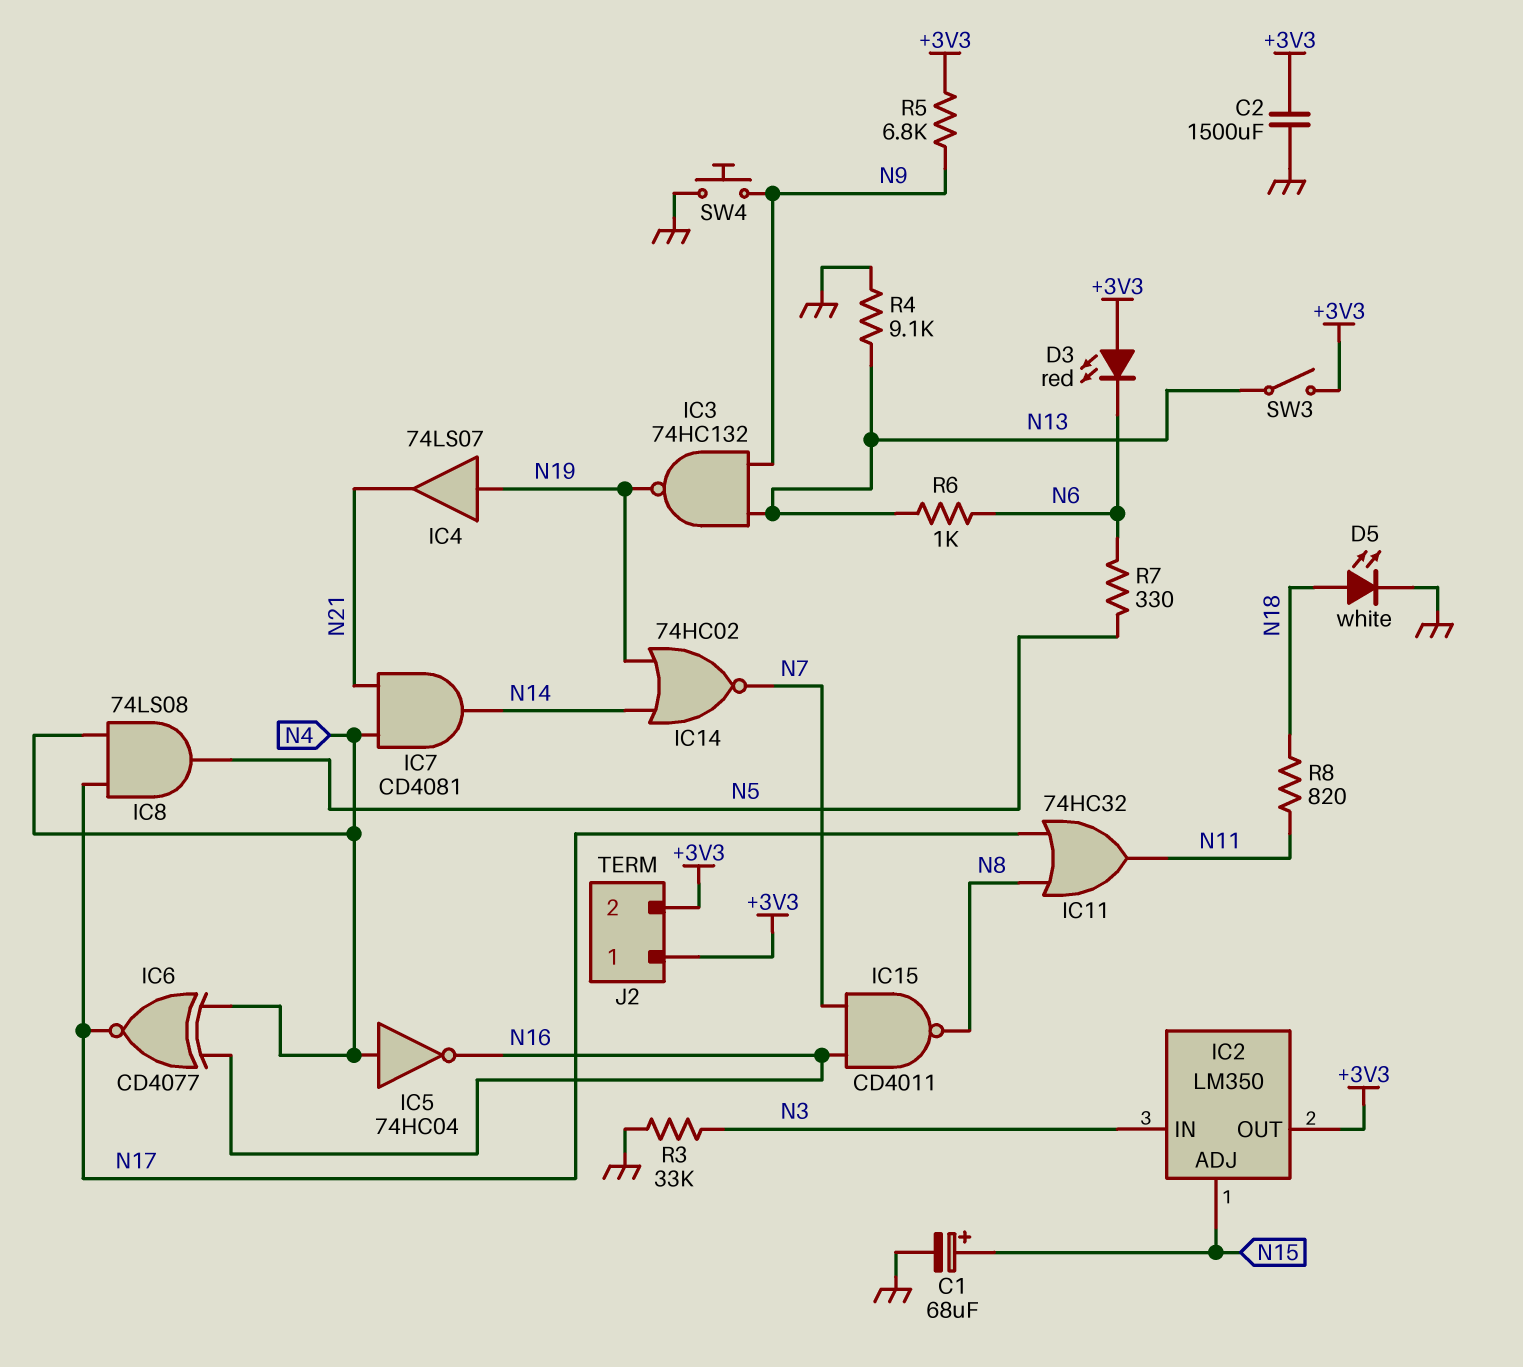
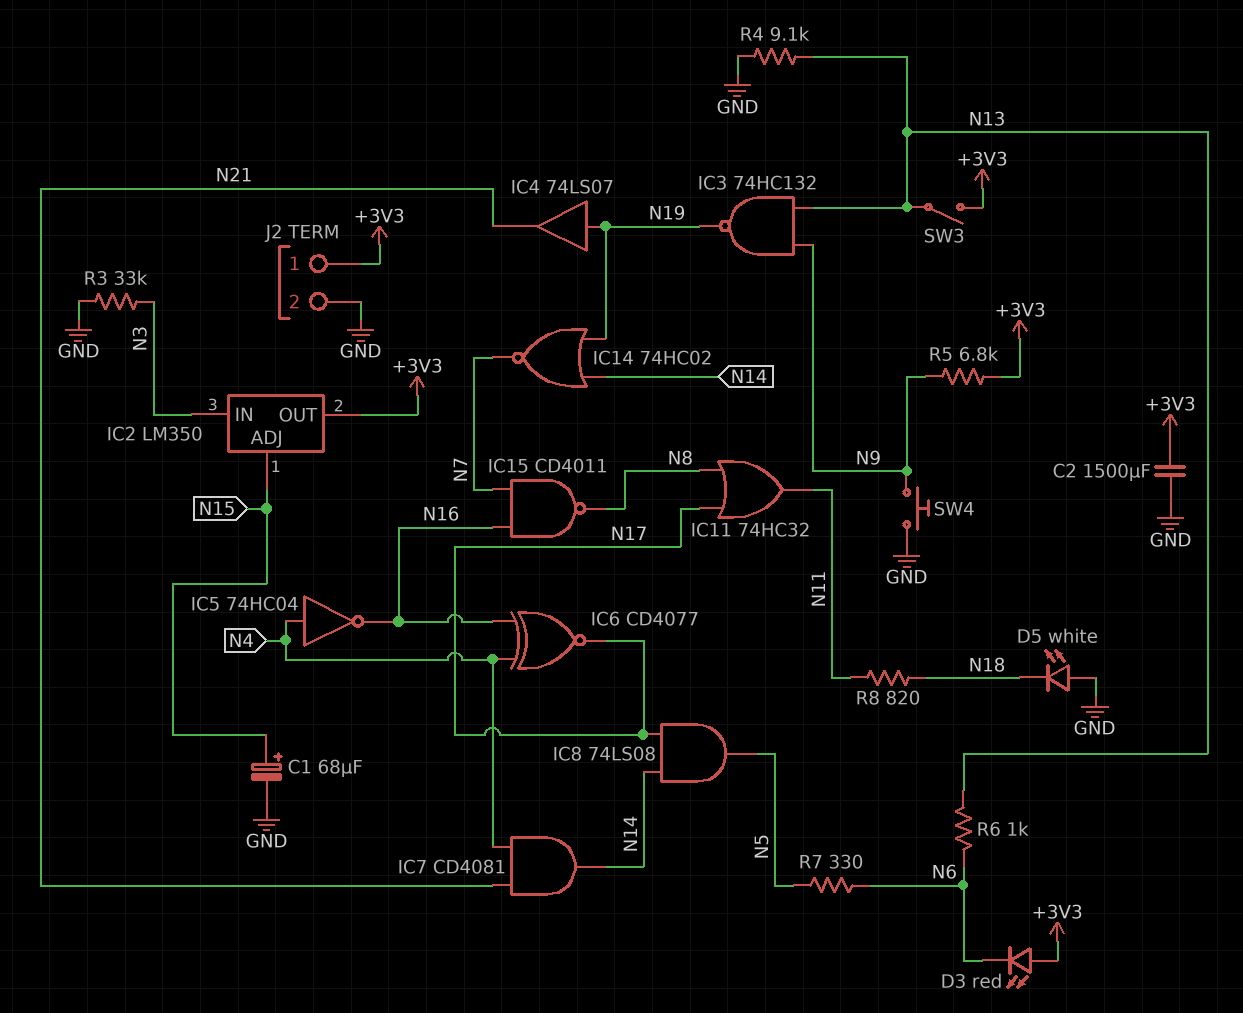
D5: LED white (A N18, K GND) -> LED white (A GND, K N18)
IC8: AND 74LS08 (in N4, in N17, out N5) -> AND 74LS08 (in N14, in N17, out N5)
J2 pin 2: +3V3 -> GND

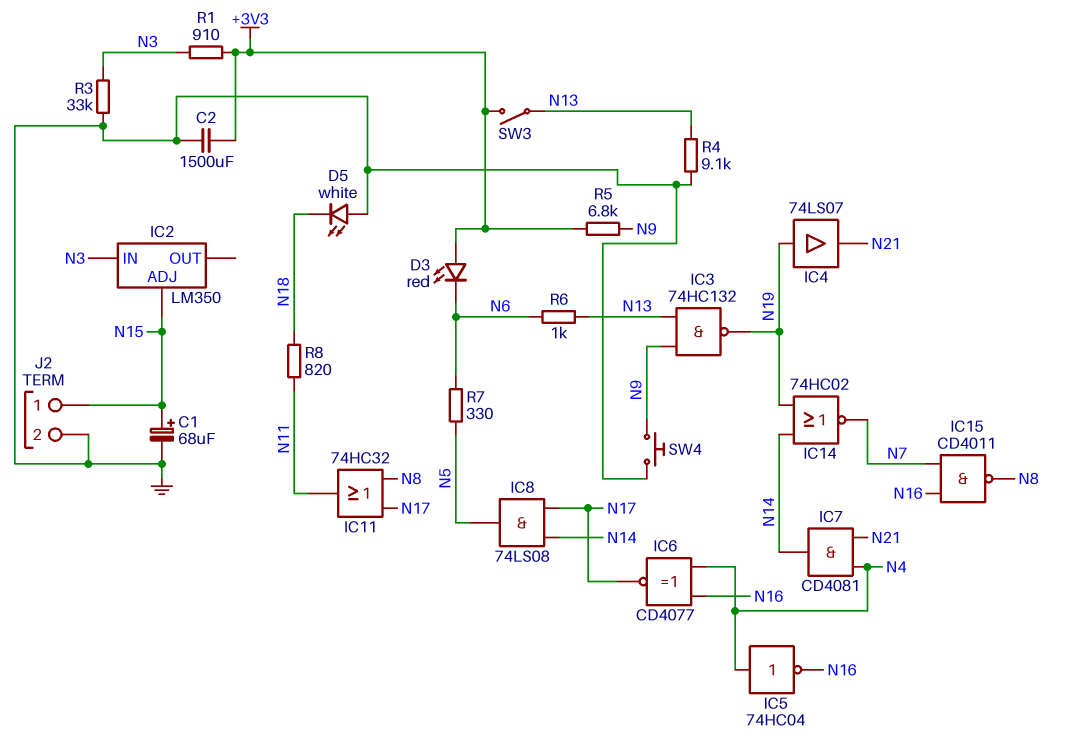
IC2 pin OUT: +3V3 -> none
J2 pin 1: +3V3 -> N15
R1: none -> 910 (+3V3, N3)

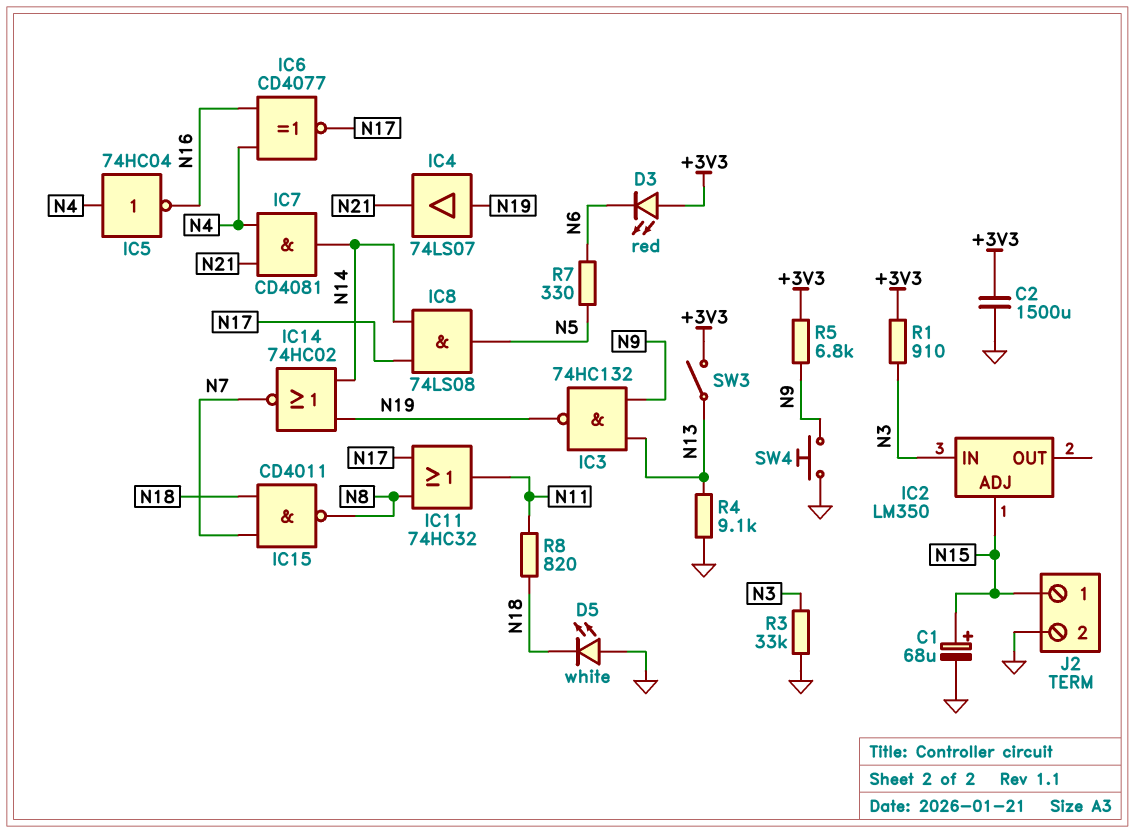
IC15: NAND CD4011 (in N7, in N16, out N8) -> NAND CD4011 (in N7, in N18, out N8)
R6: 1k (N6, N13) -> none

